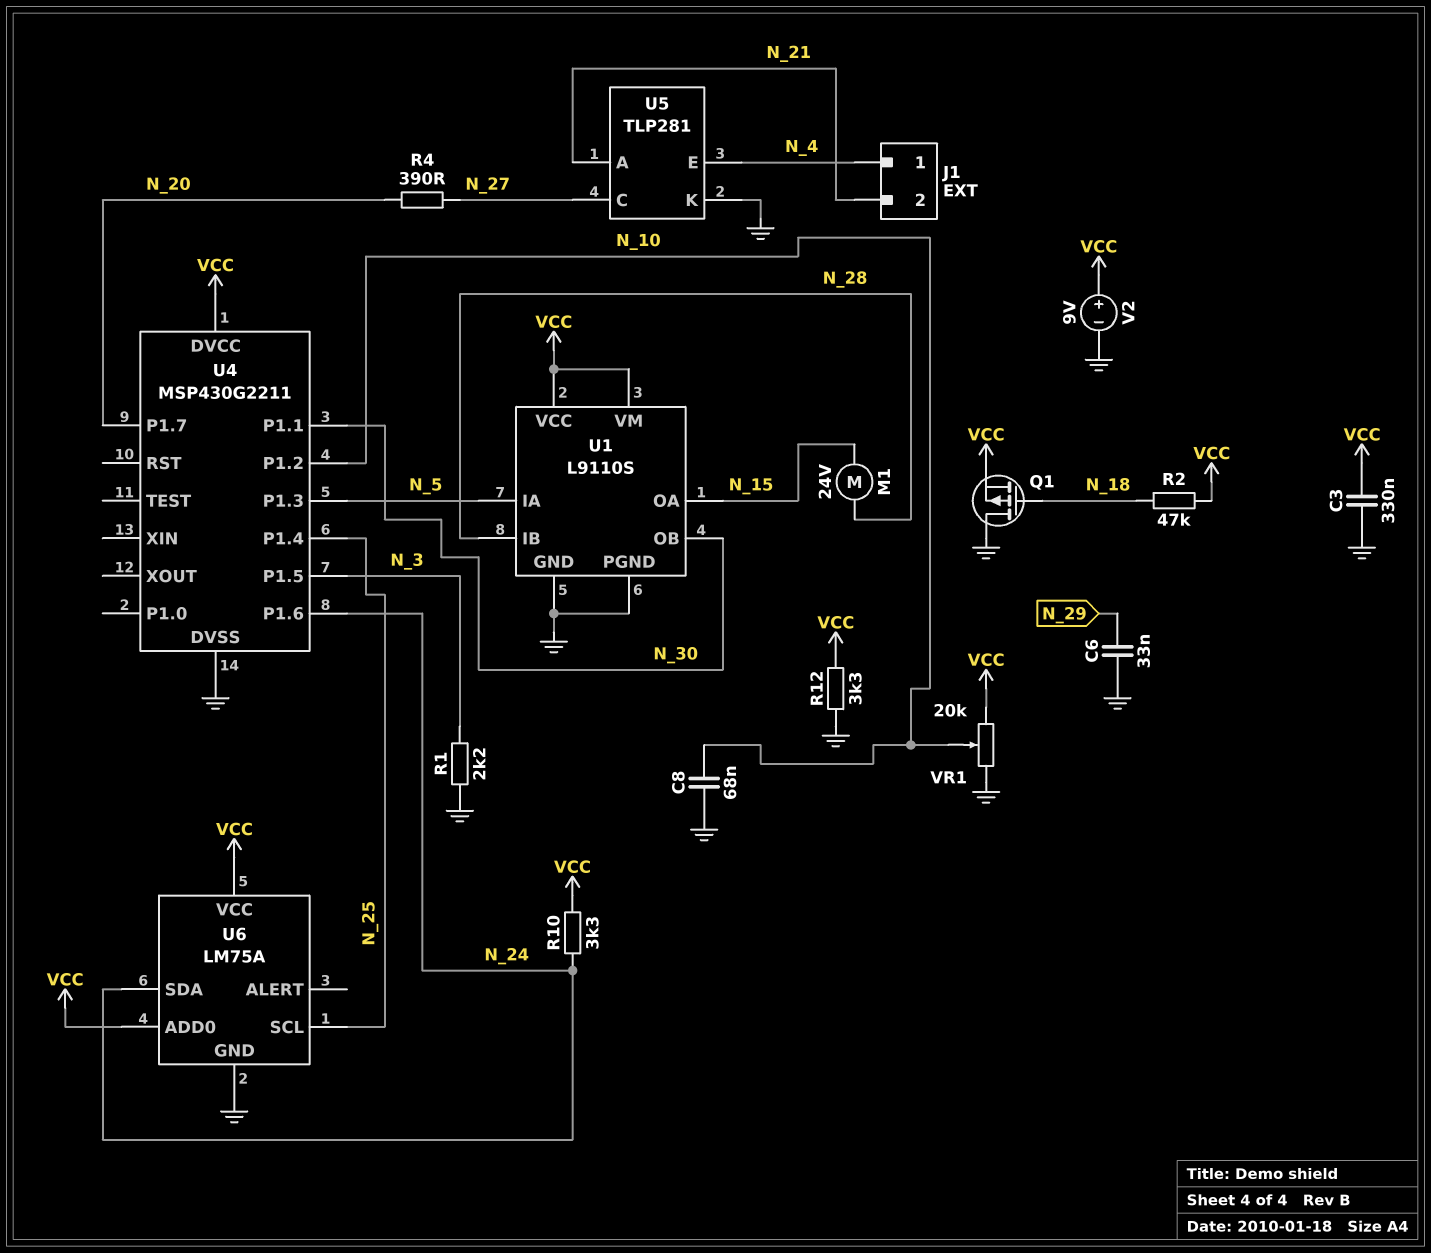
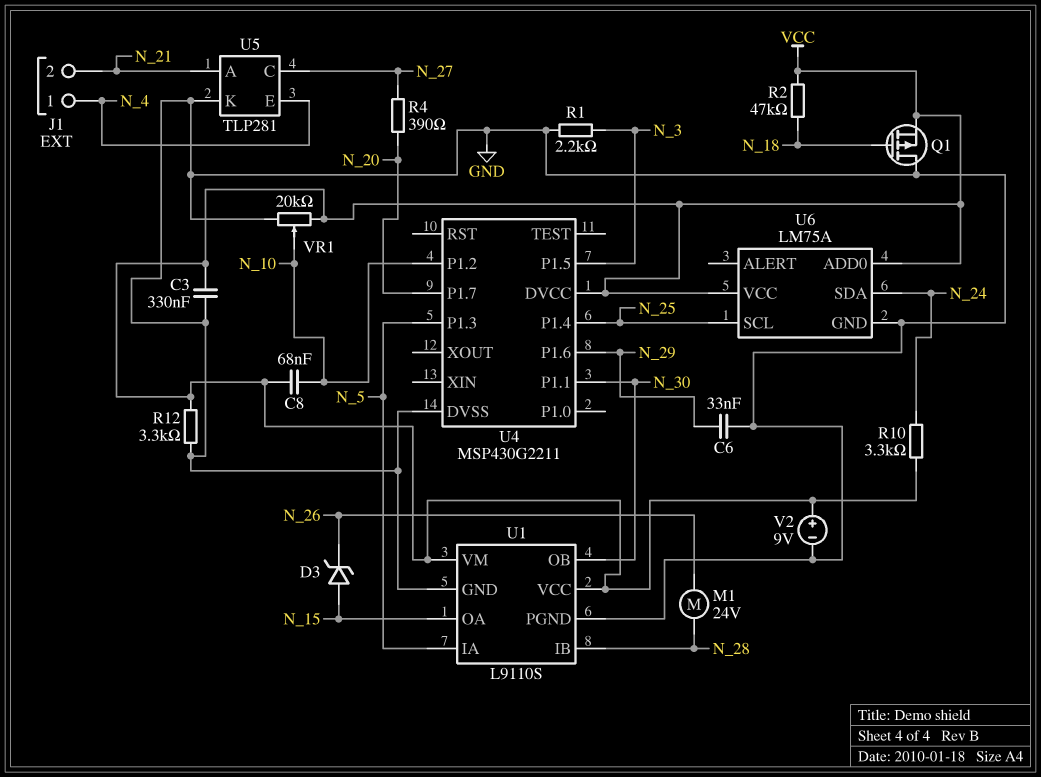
C8: 68nF (GND, N_10) -> 68nF (N_10, VCC)
D3: none -> zener (A N_15, K N_26)
M1: motor 24V (N_15, N_28) -> motor 24V (N_26, N_28)
U4 pin P1.6: N_24 -> N_29

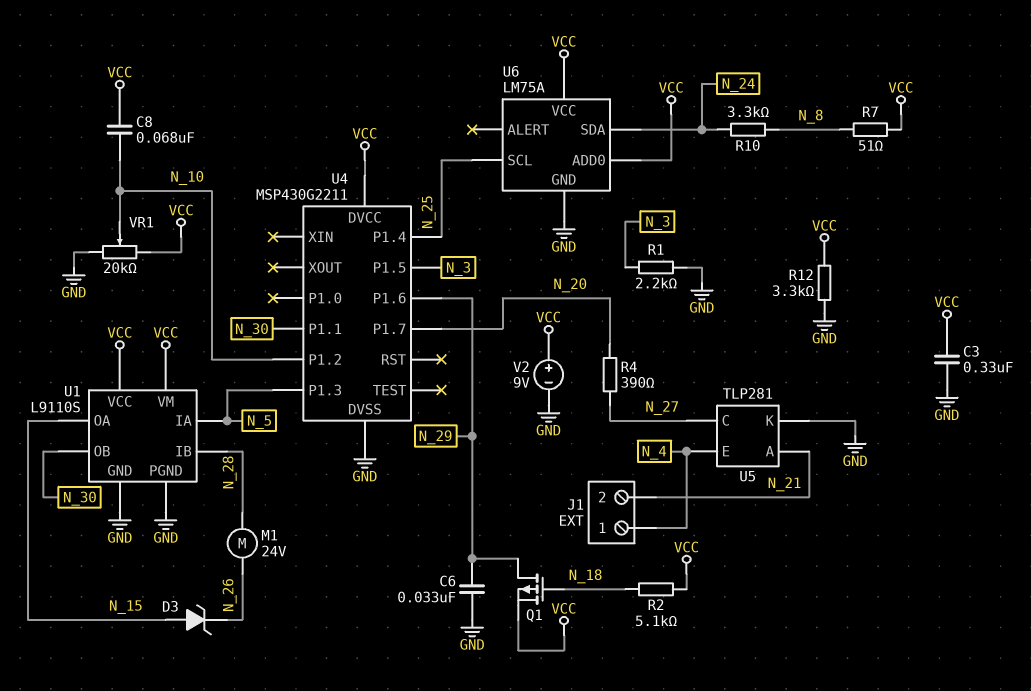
Q1: PMOS (G N_18, D GND, S VCC) -> PMOS (G N_18, D N_29, S VCC)
R2: 47k (N_18, VCC) -> 5.1k (N_18, VCC)
R7: none -> 51 (N_8, VCC)
R10: 3.3k (N_24, VCC) -> 3.3k (N_8, N_24)

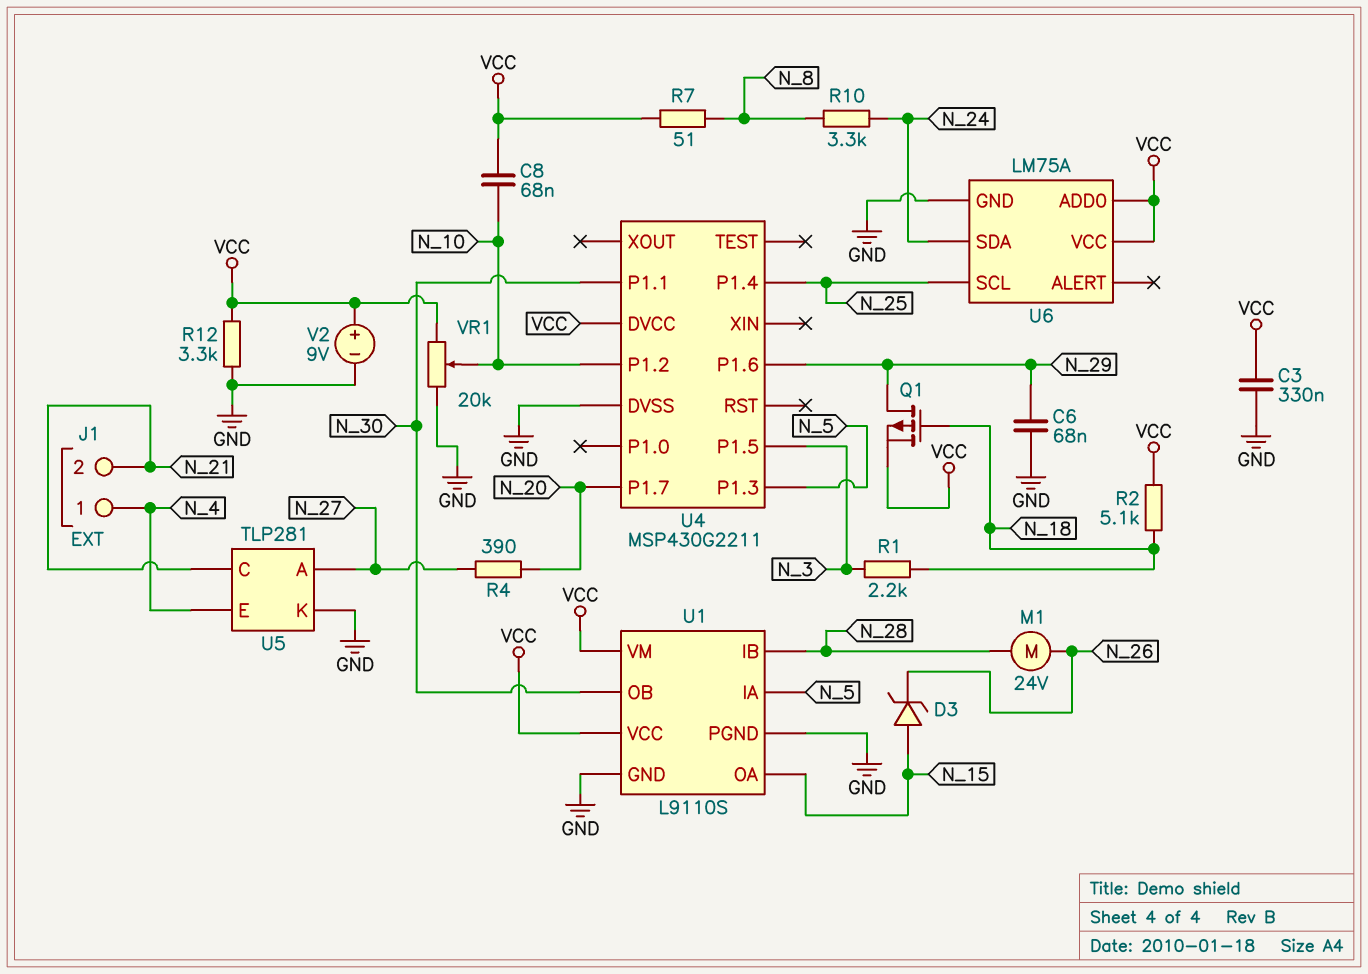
C6: 33nF (GND, N_29) -> 68nF (GND, N_29)
R1: 2.2k (GND, N_3) -> 2.2k (N_3, N_18)
U5 pin A: N_21 -> N_27
U5 pin C: N_27 -> N_21

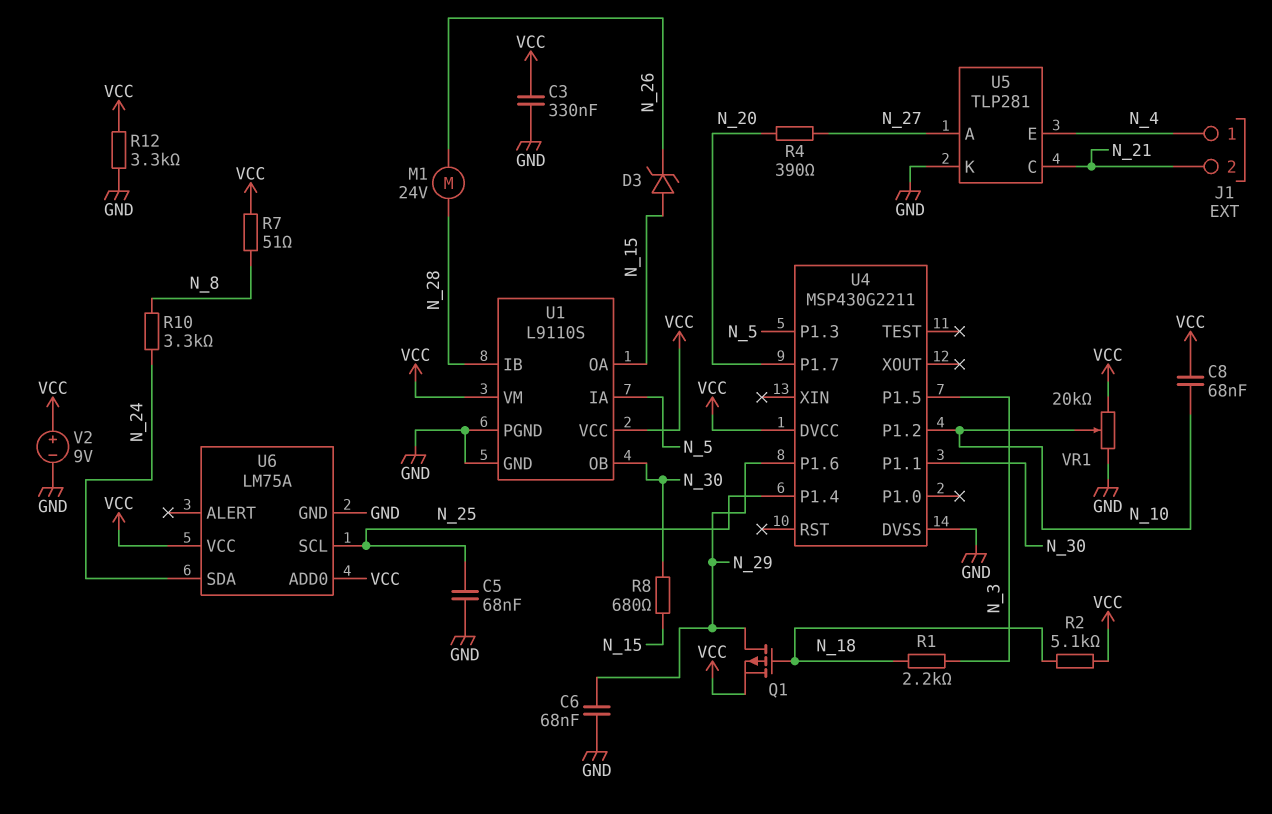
C5: none -> 68nF (GND, N_25)
R8: none -> 680 (N_15, N_30)

